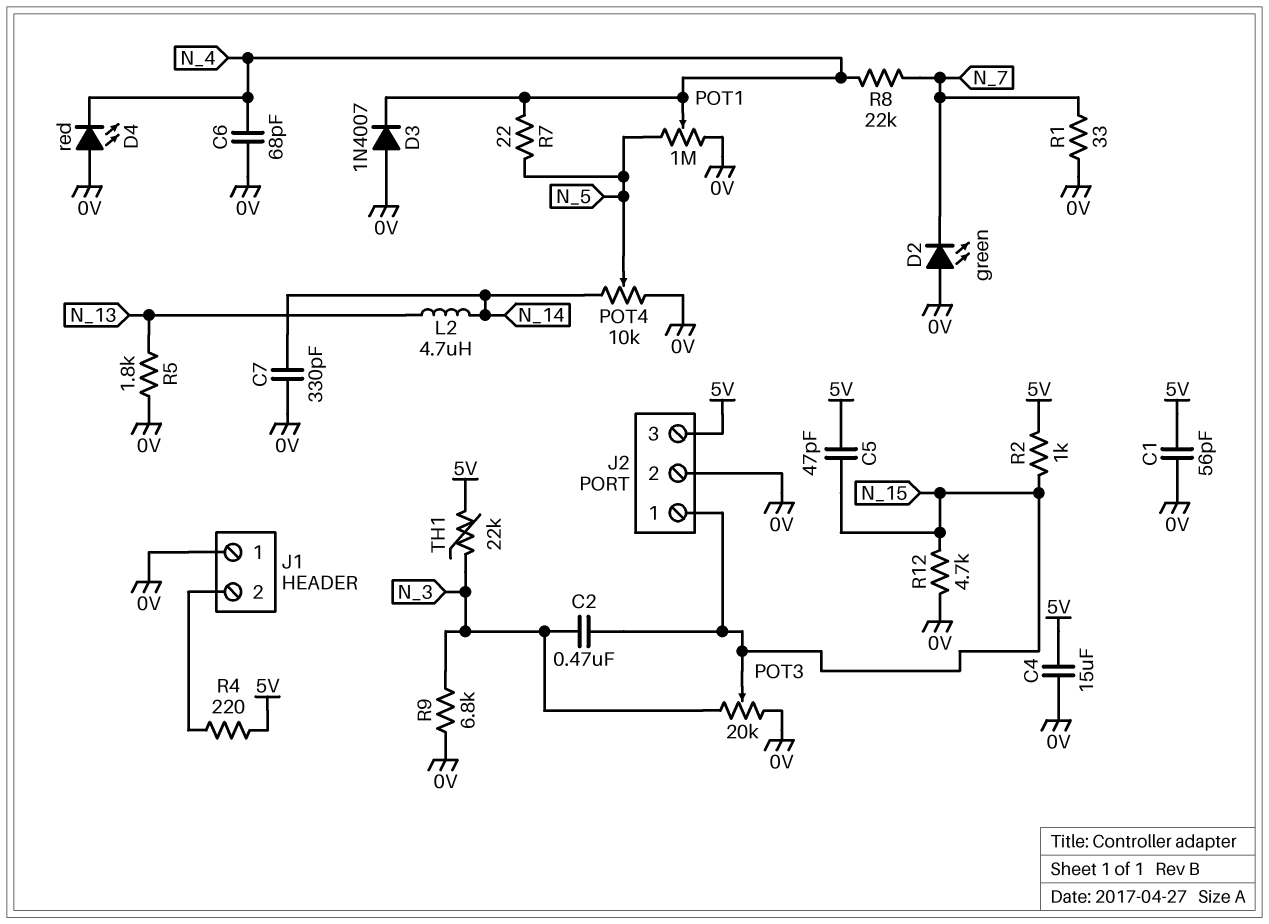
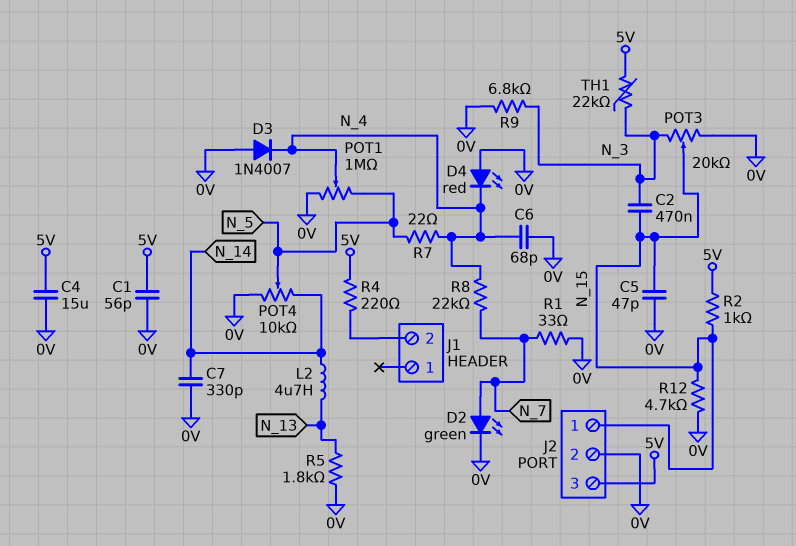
C5: 47pF (5V, N_15) -> 47pF (0V, N_15)
D2: LED green (A 0V, K N_7) -> LED green (A N_7, K 0V)
J1 pin 1: 0V -> none

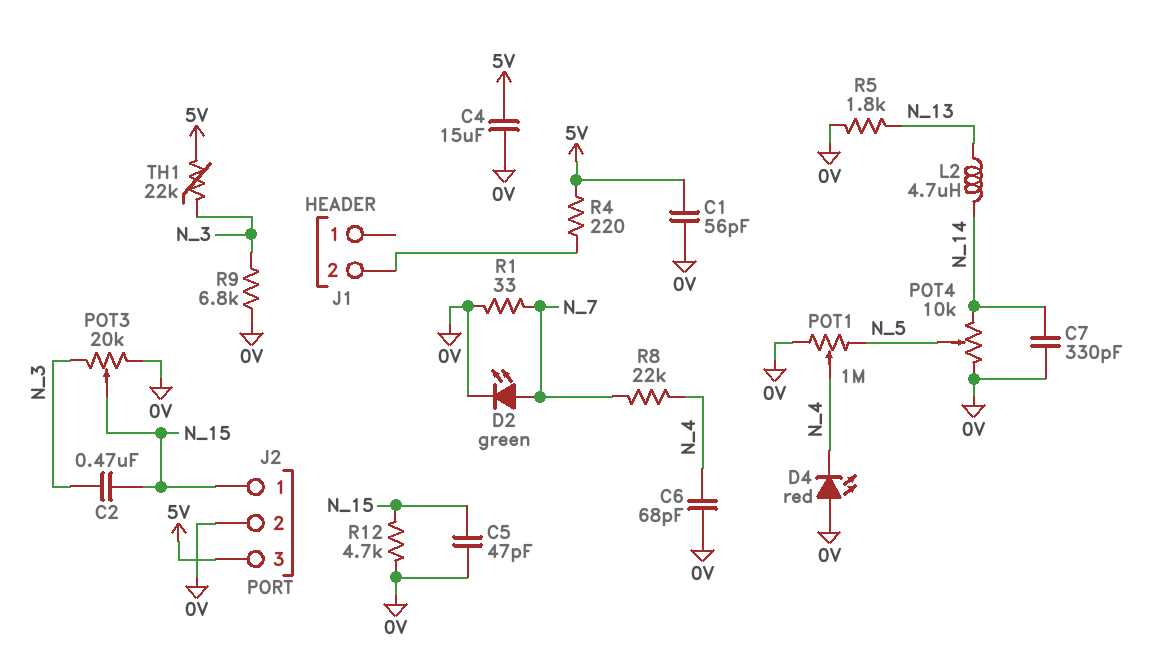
D3: diode 1N4007 (A 0V, K N_4) -> none
R2: 1k (5V, N_15) -> none
R7: 22 (N_4, N_5) -> none

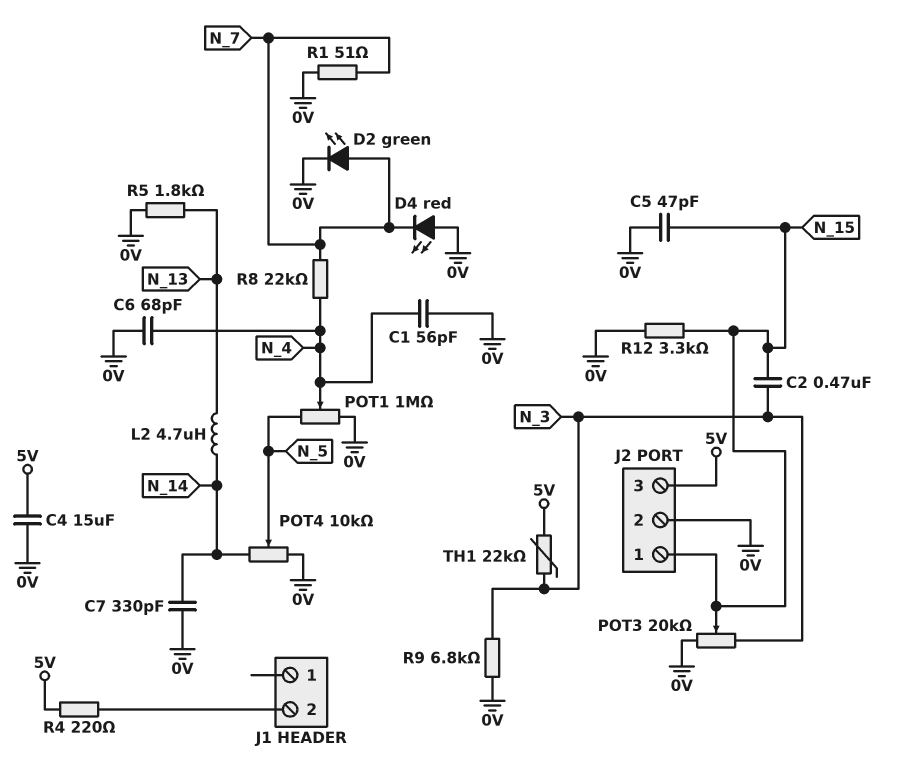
C1: 56pF (0V, 5V) -> 56pF (0V, N_4)
D4: LED red (A 0V, K N_4) -> LED red (A 0V, K N_7)
R1: 33 (0V, N_7) -> 51 (0V, N_7)
R12: 4.7k (0V, N_15) -> 3.3k (0V, N_15)

